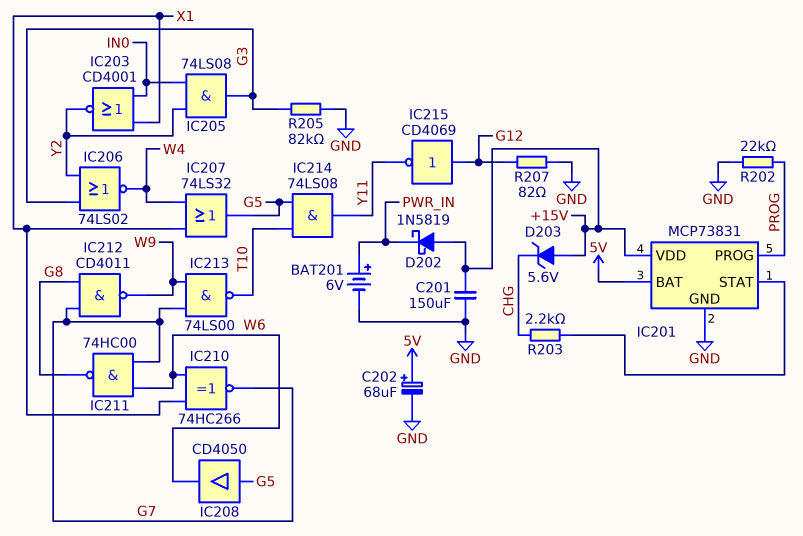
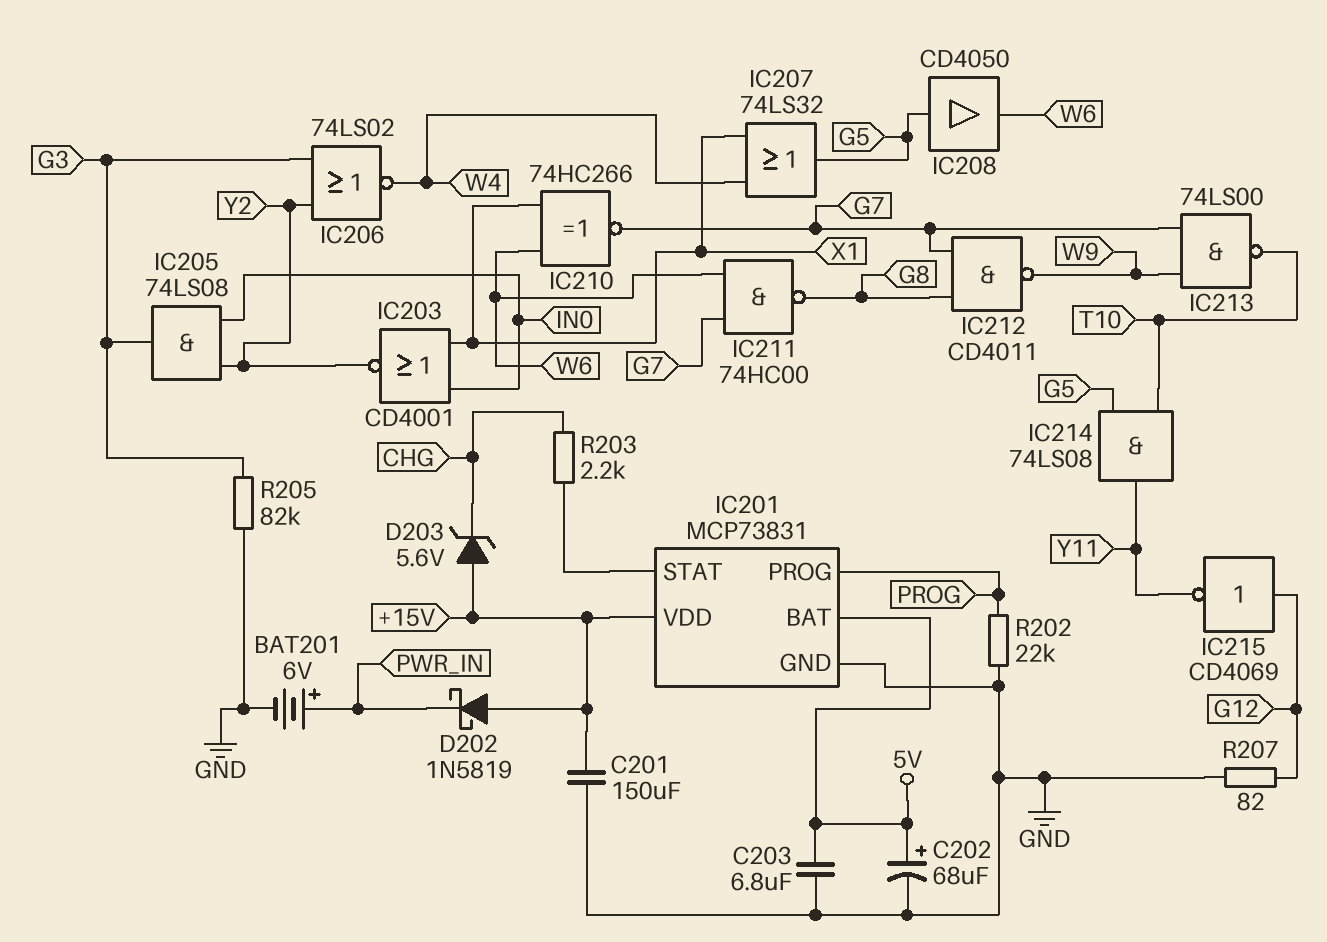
C203: none -> 6.8uF (5V, GND)

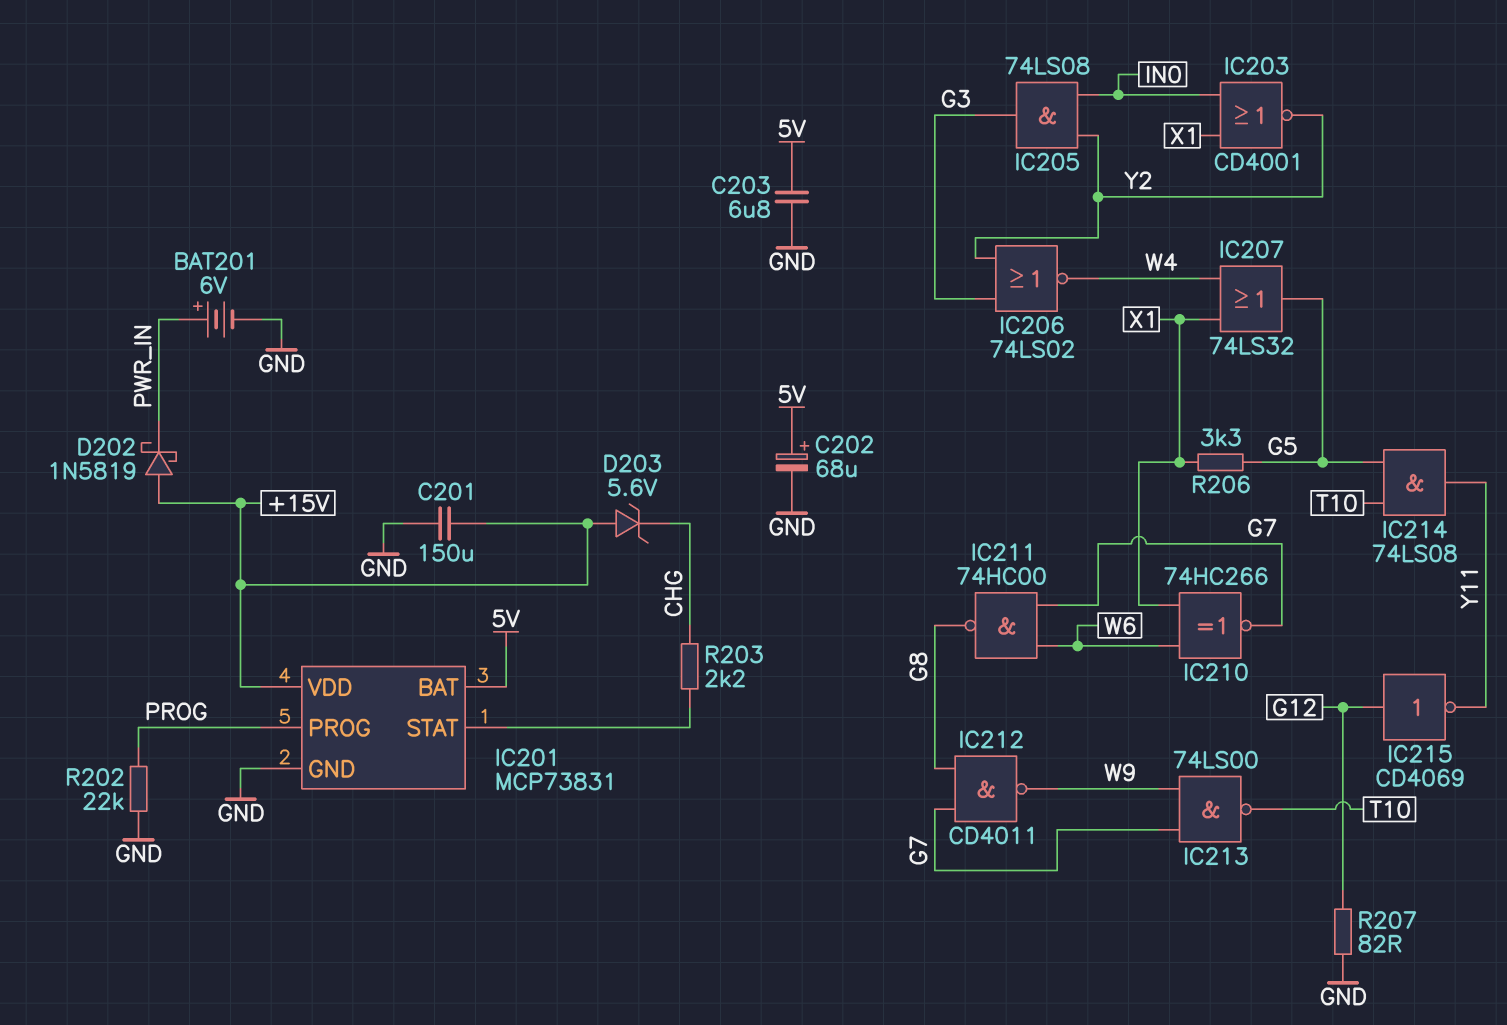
IC208: buffer CD4050 (in G5, out W6) -> none
R205: 82k (G3, GND) -> none
R206: none -> 3.3k (G5, X1)

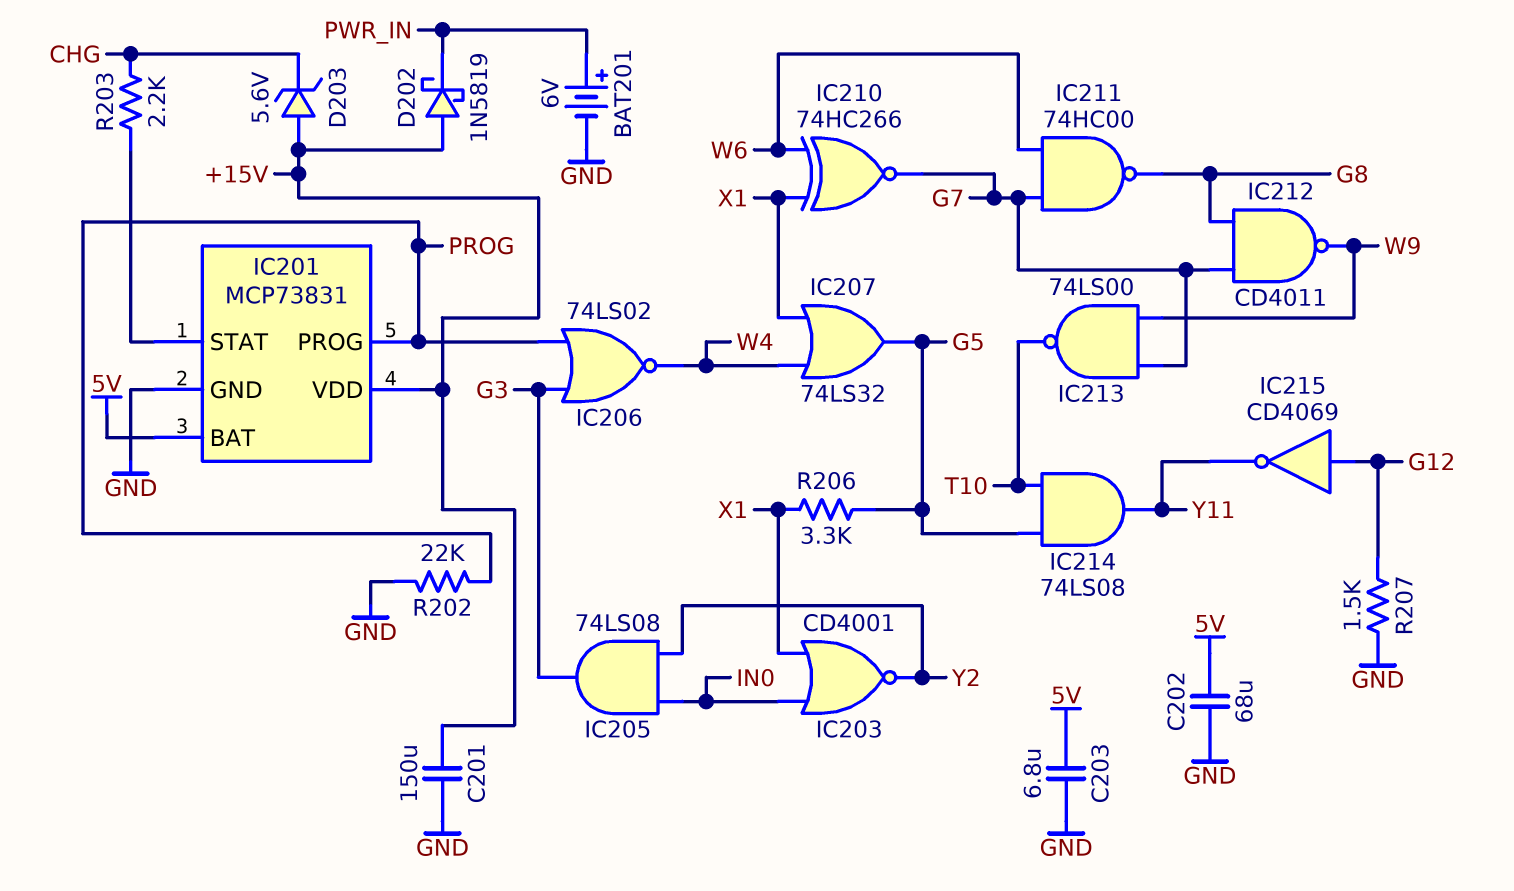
C202: 68uF (plus 5V, minus GND) -> 68uF (5V, GND)
IC206: NOR 74LS02 (in G3, in Y2, out W4) -> NOR 74LS02 (in G3, in PROG, out W4)
R207: 82 (G12, GND) -> 1.5k (G12, GND)

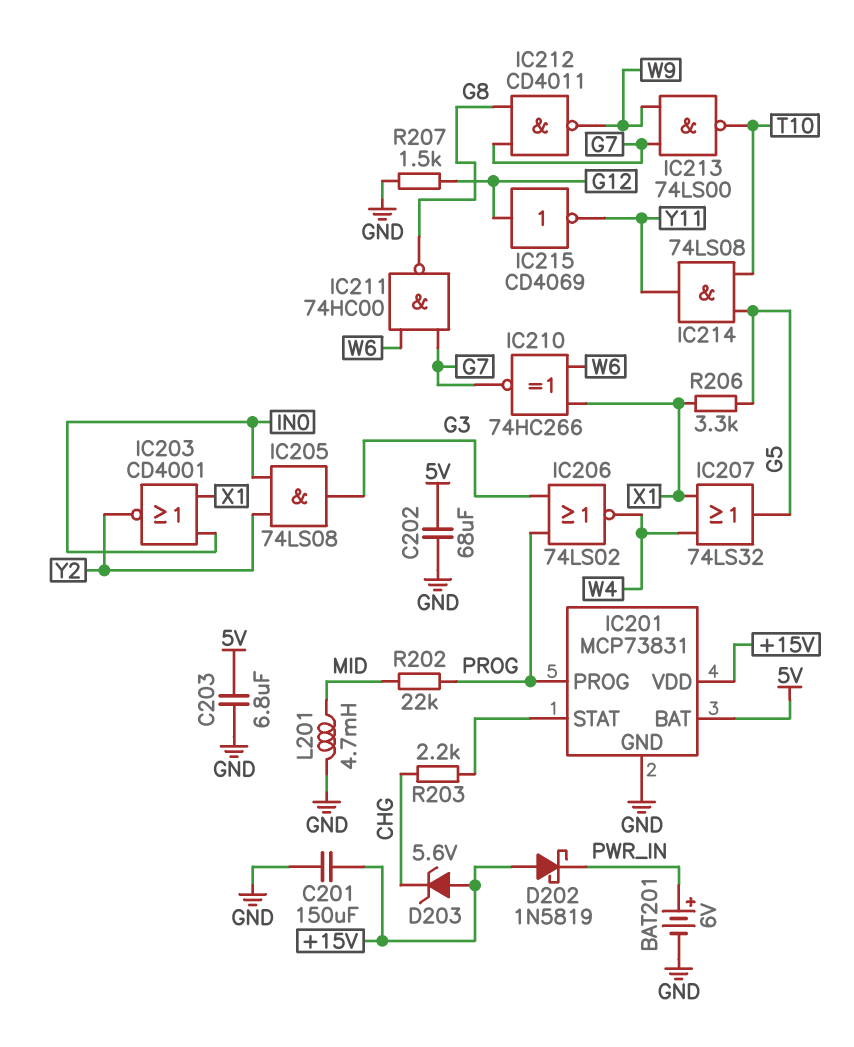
L201: none -> 4.7mH (GND, MID)
R202: 22k (GND, PROG) -> 22k (MID, PROG)

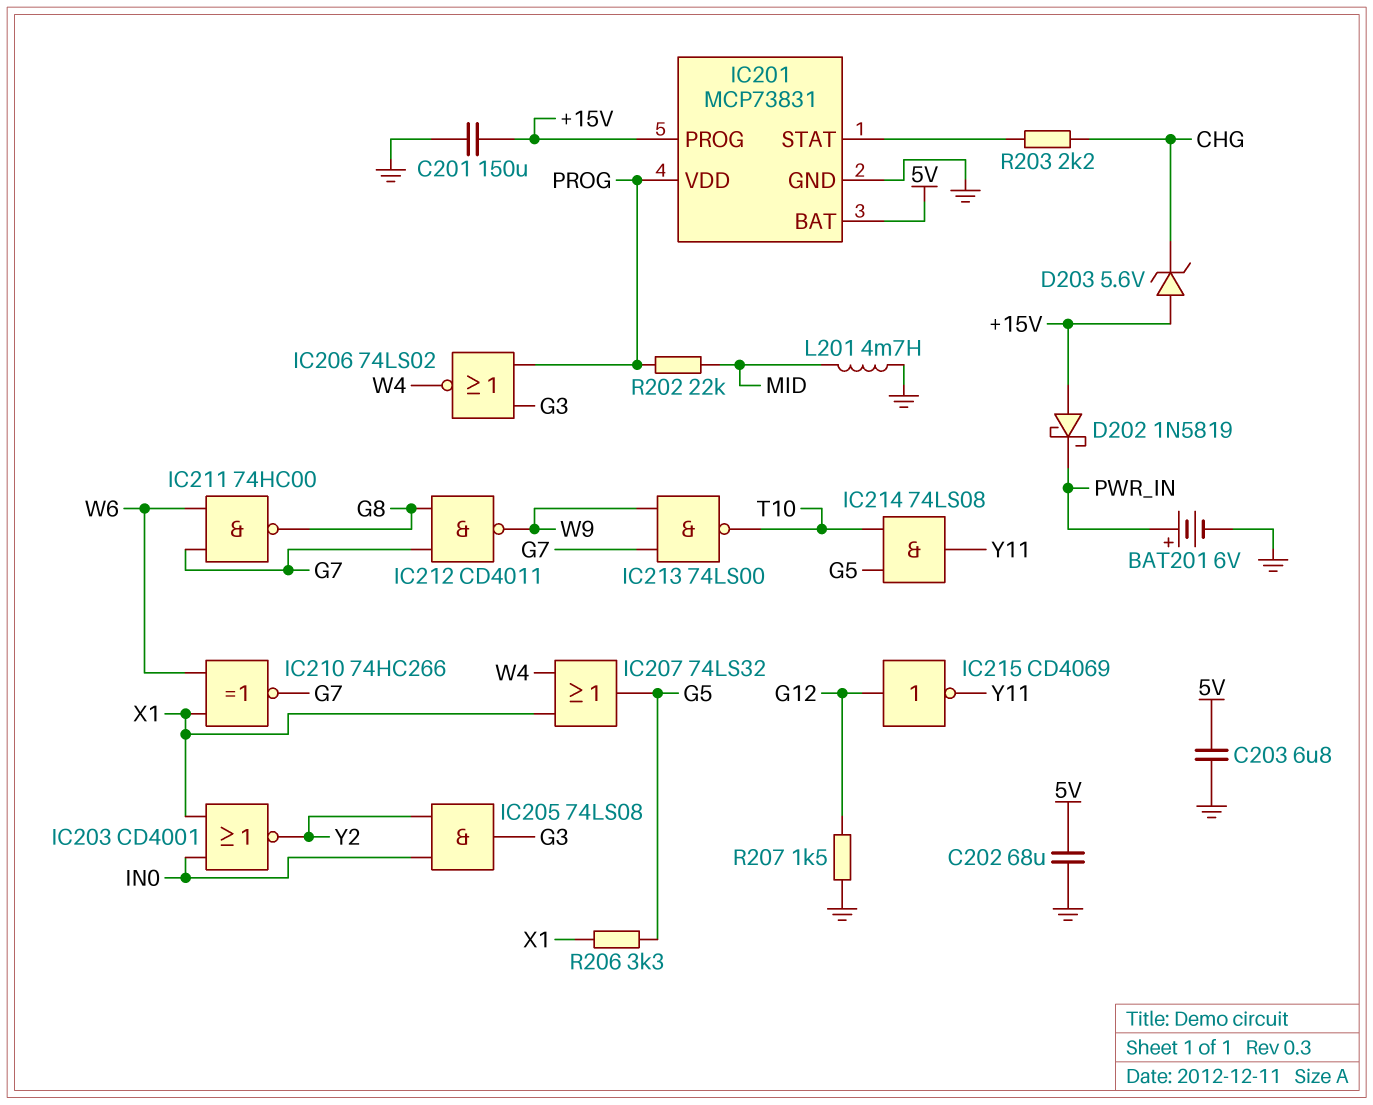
IC201 pin PROG: PROG -> +15V
IC201 pin VDD: +15V -> PROG

